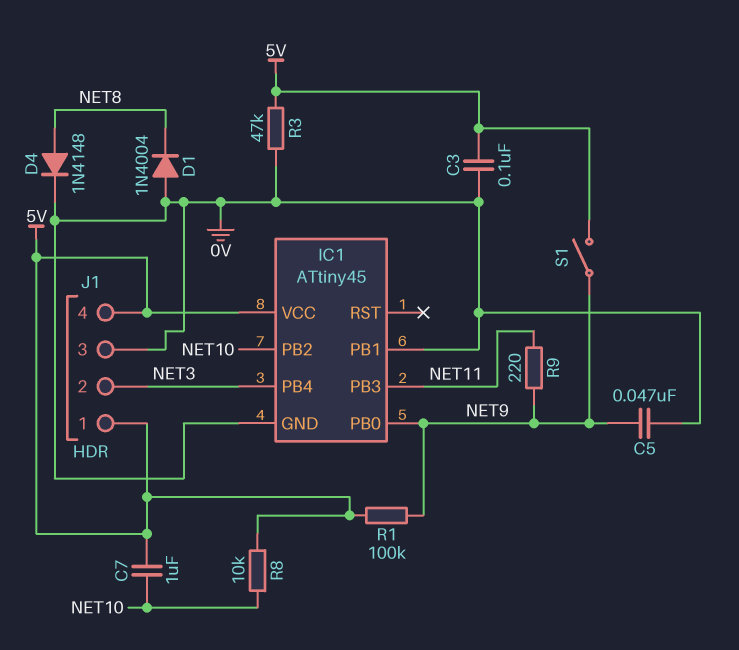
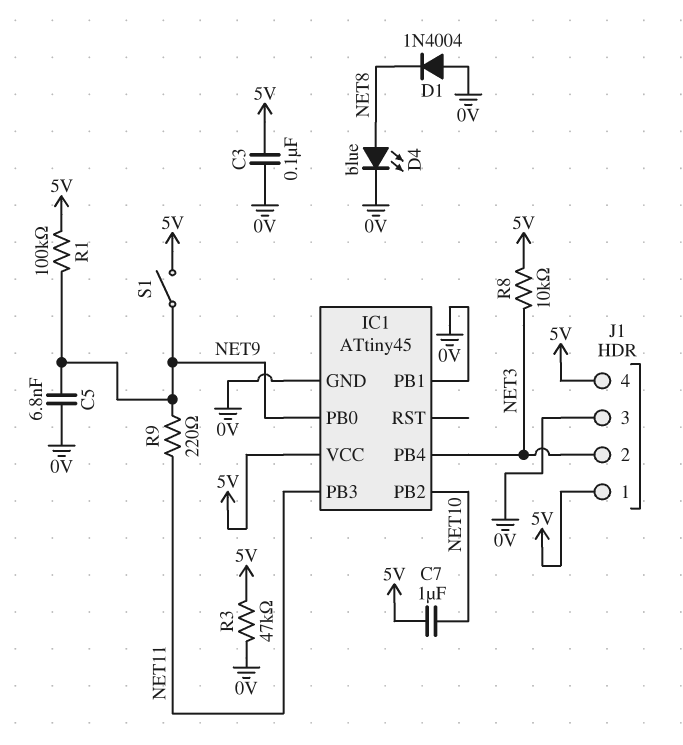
C5: 47nF (0V, NET9) -> 6.8nF (0V, NET9)
D4: diode 1N4148 (A NET8, K 0V) -> LED blue (A NET8, K 0V)
R8: 10k (5V, NET10) -> 10k (5V, NET3)

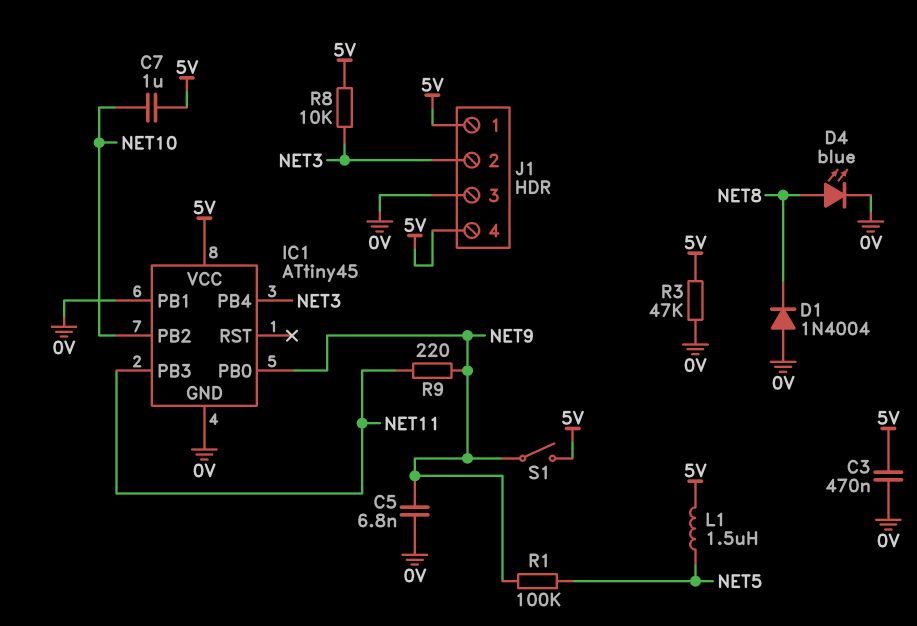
C3: 100nF (0V, 5V) -> 470nF (0V, 5V)
L1: none -> 1.5uH (5V, NET5)
R1: 100k (5V, NET9) -> 100k (NET5, NET9)

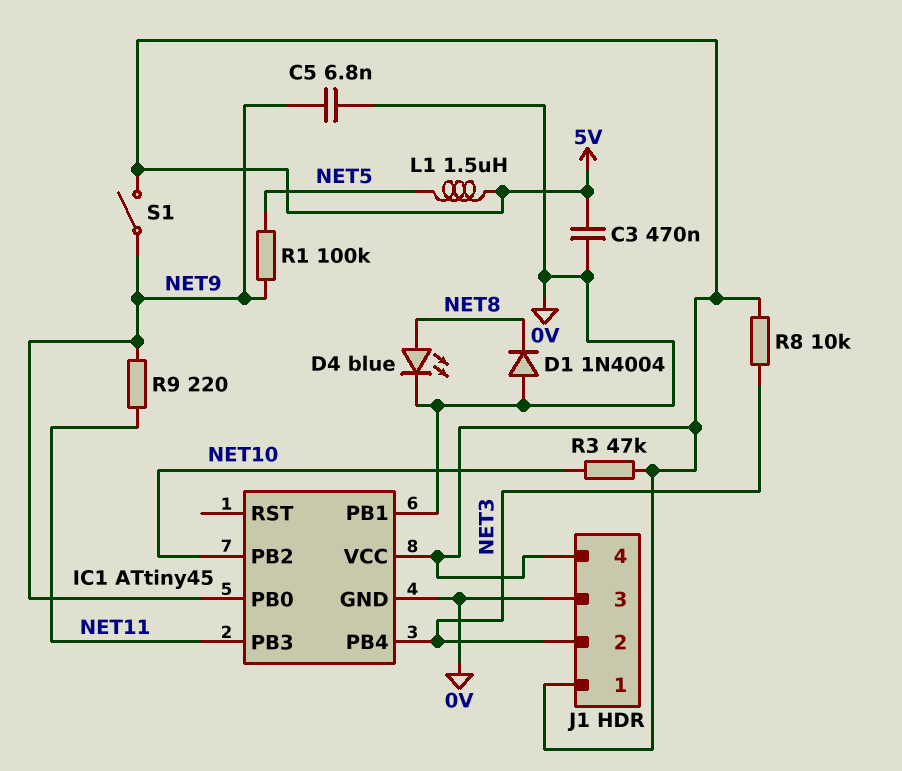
C7: 1uF (5V, NET10) -> none
R3: 47k (0V, 5V) -> 47k (5V, NET10)

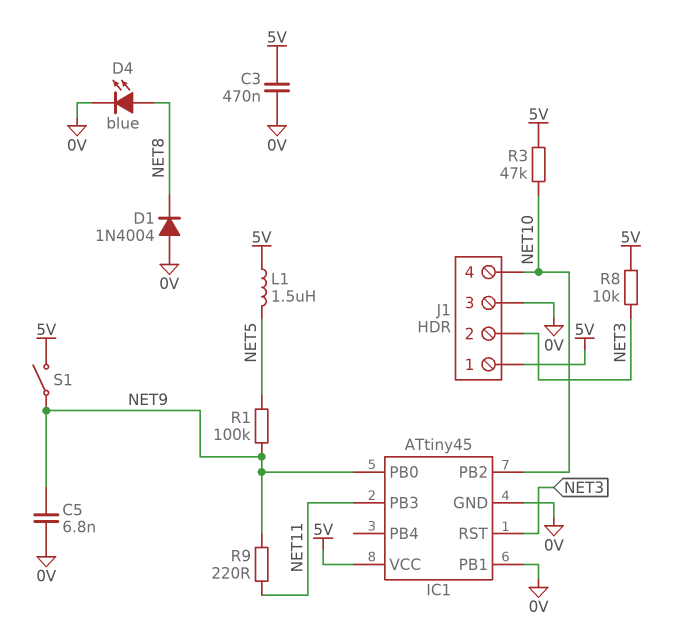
IC1 pin PB4: NET3 -> none
IC1 pin RST: none -> NET3
J1 pin 4: 5V -> NET10

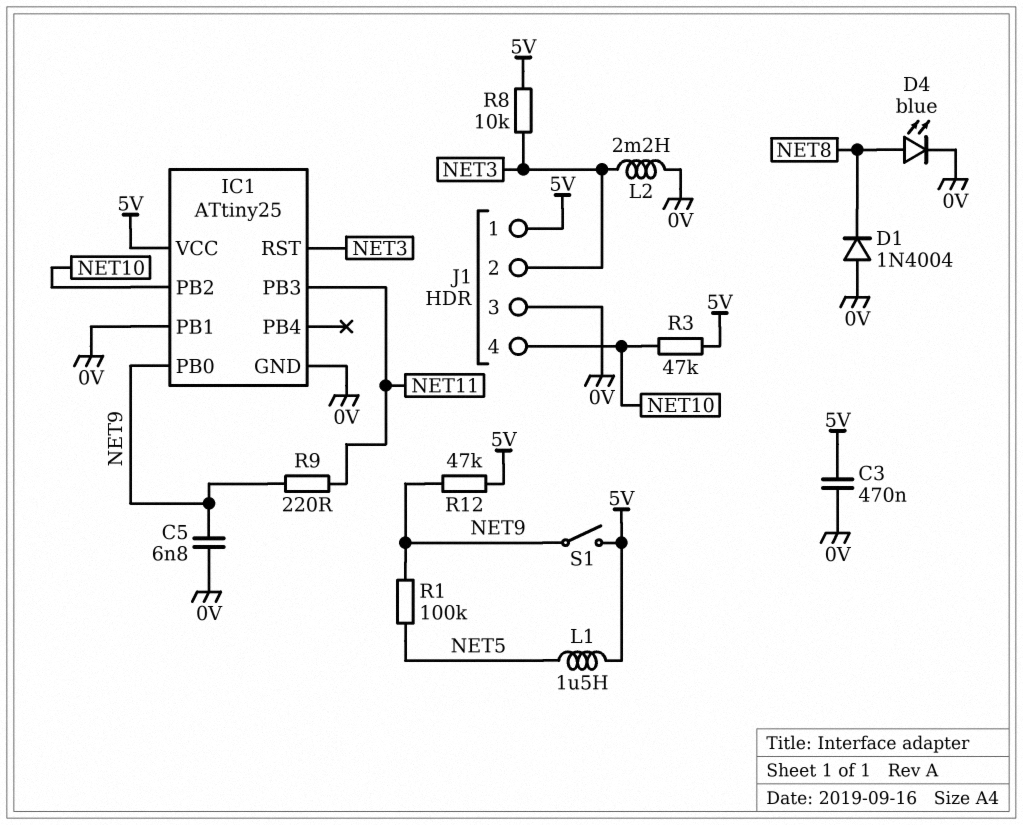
IC1: ATtiny45 -> ATtiny25
L2: none -> 2.2mH (0V, NET3)
R12: none -> 47k (5V, NET9)

